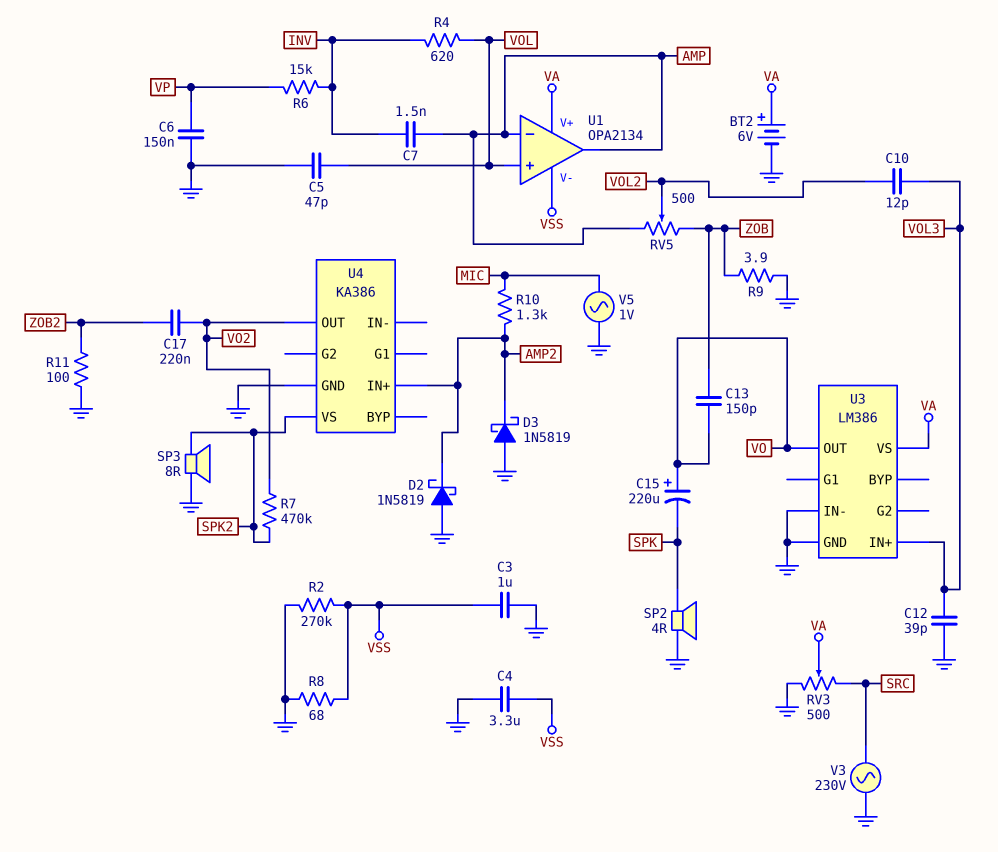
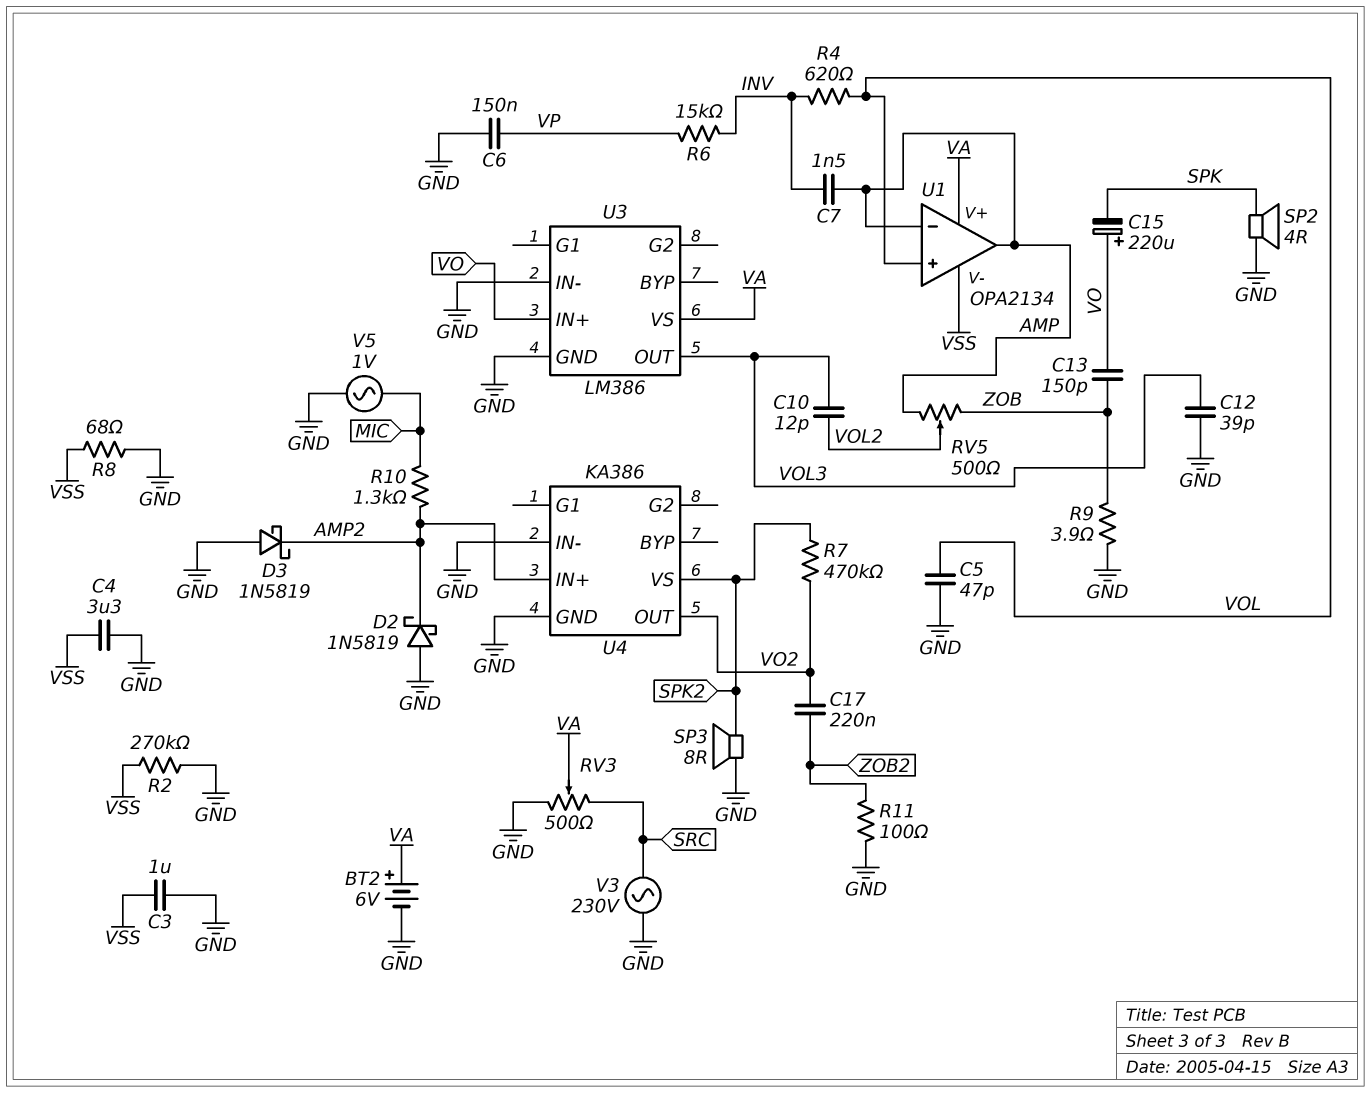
U3 pin IN+: VOL3 -> VO
U3 pin OUT: VO -> VOL3
U4 pin IN-: none -> GND

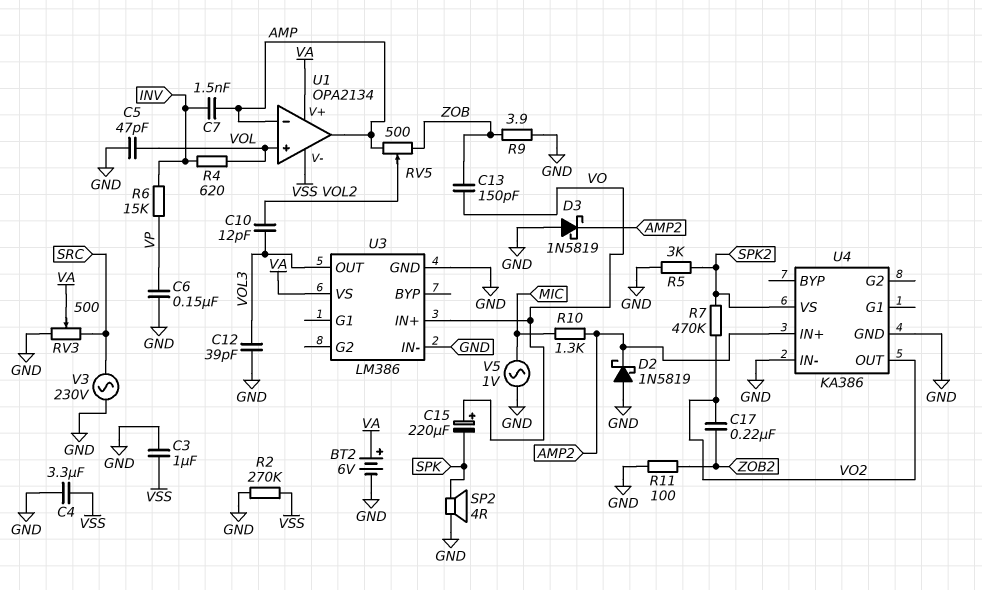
R5: none -> 3k (GND, SPK2)
R8: 68 (GND, VSS) -> none
SP3: speaker 8R (GND, SPK2) -> none

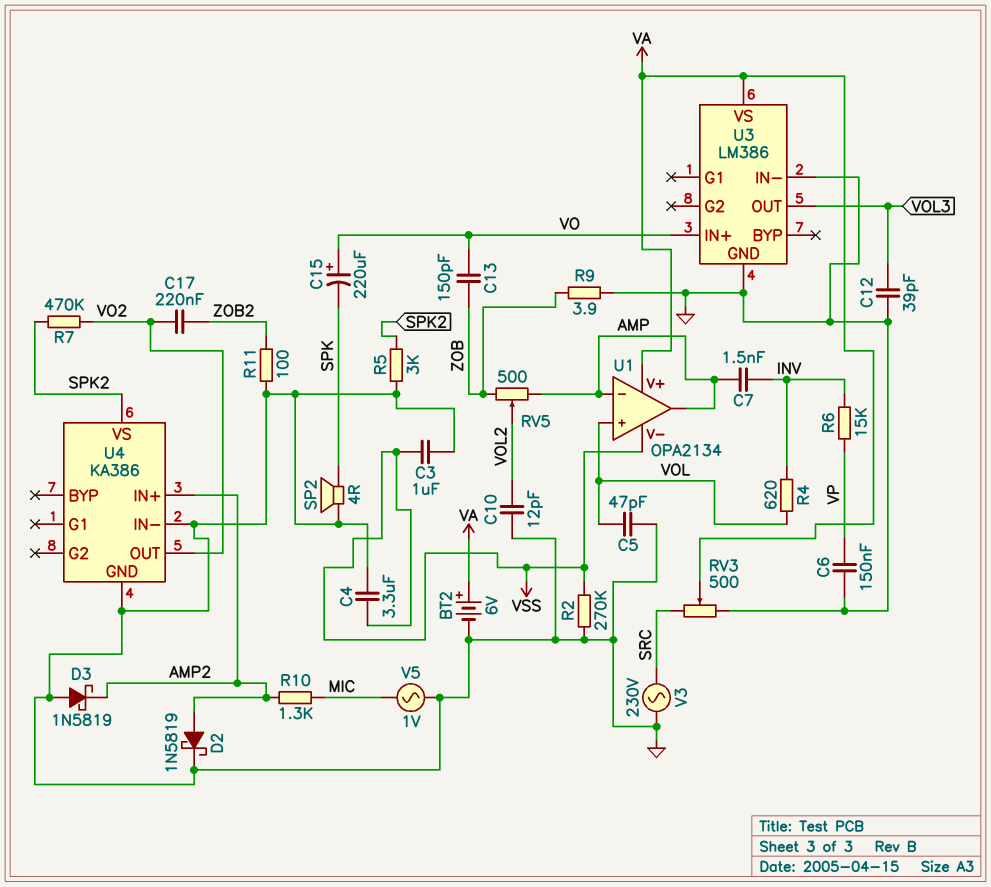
C10: 12pF (VOL2, VOL3) -> 12pF (GND, VOL2)
D2: schottky 1N5819 (A GND, K AMP2) -> schottky 1N5819 (A AMP2, K GND)

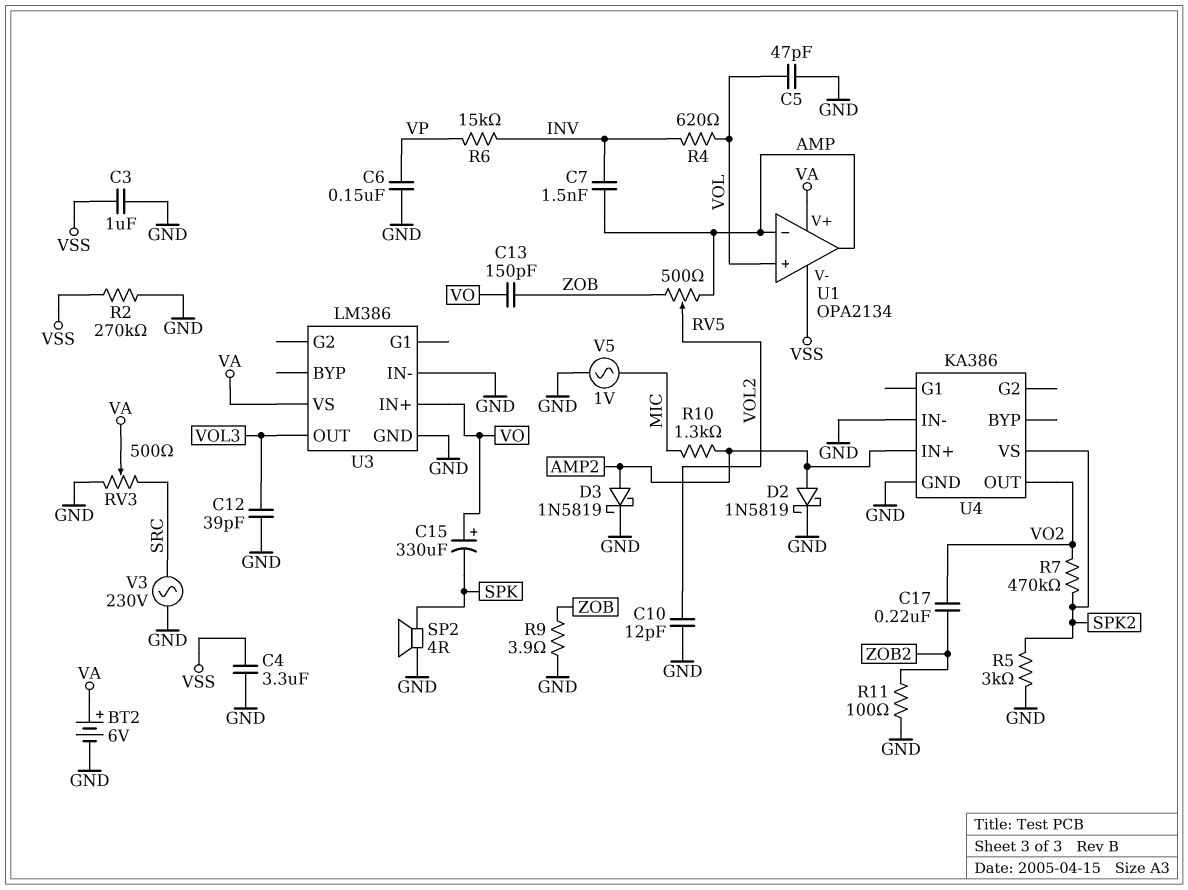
C15: 220uF (plus VO, minus SPK) -> 330uF (plus VO, minus SPK)
D3: schottky 1N5819 (A GND, K AMP2) -> schottky 1N5819 (A AMP2, K GND)

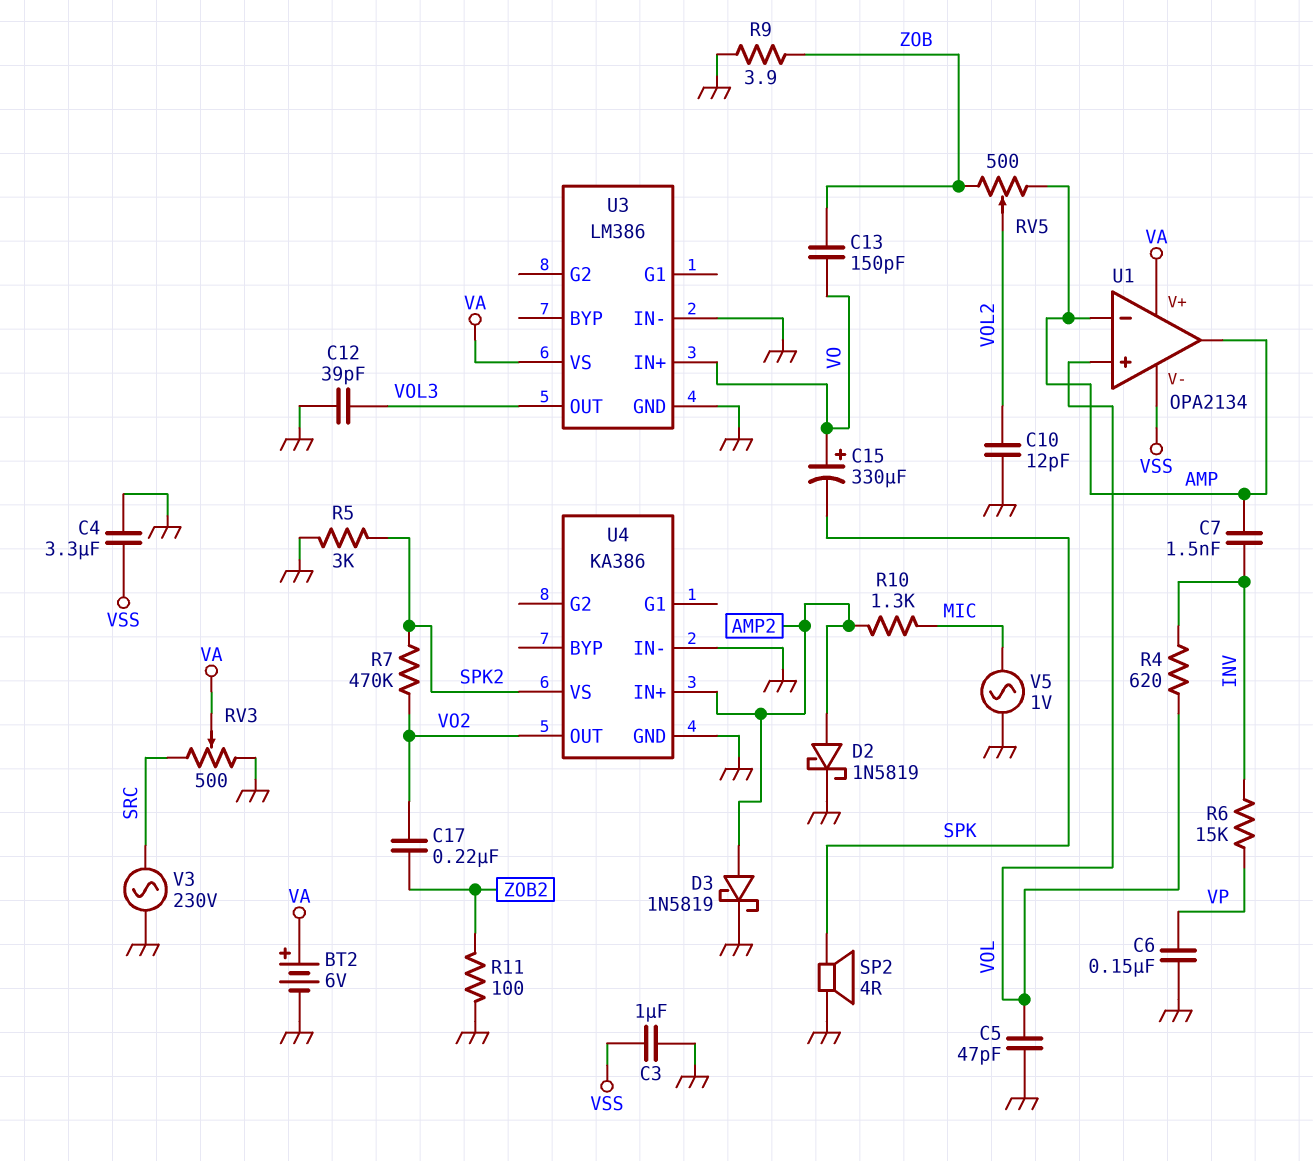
R2: 270k (GND, VSS) -> none

